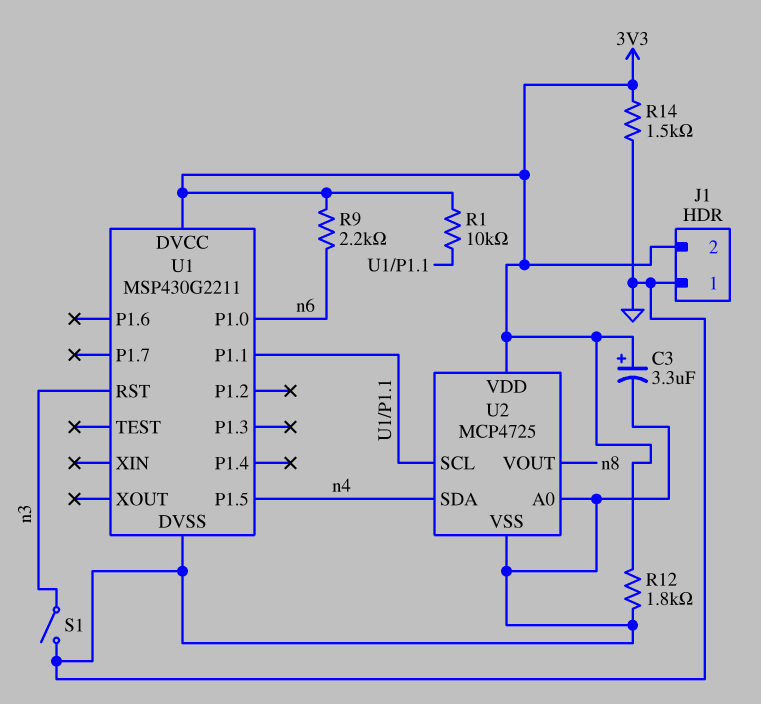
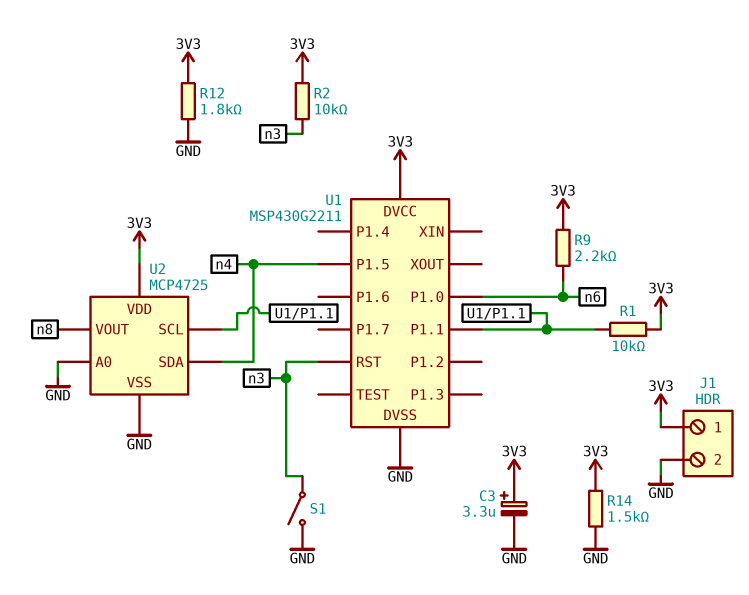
J1 pin 1: GND -> 3V3
J1 pin 2: 3V3 -> GND
R2: none -> 10k (3V3, n3)

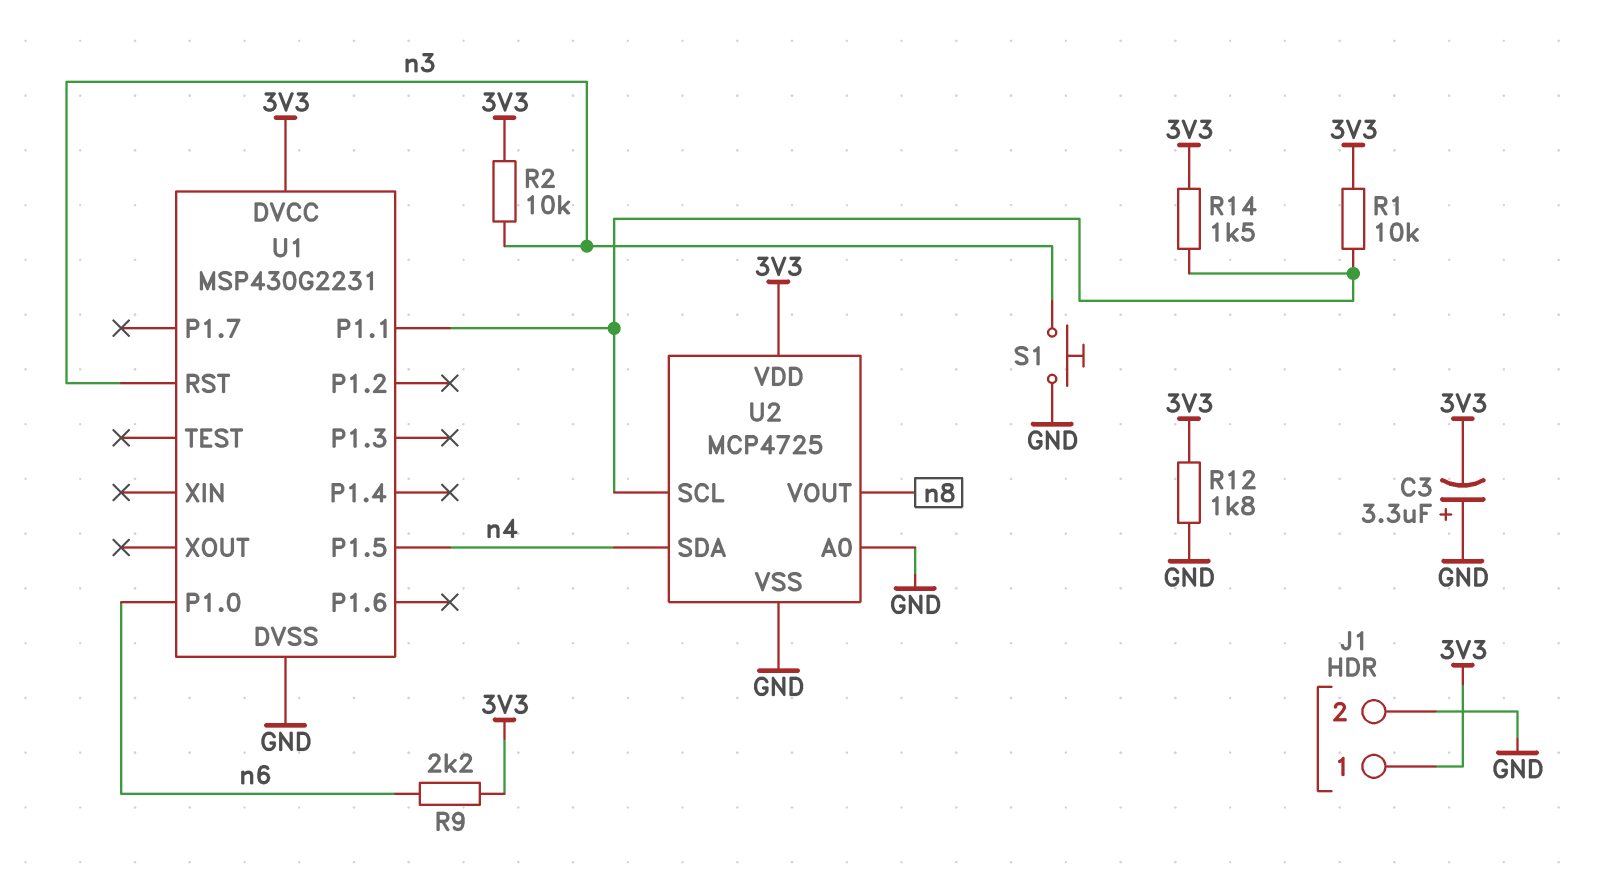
C3: 3.3uF (plus 3V3, minus GND) -> 3.3uF (plus GND, minus 3V3)
R14: 1.5k (3V3, GND) -> 1.5k (3V3, U1/P1.1)
S1: switch (GND, n3) -> button (GND, n3)
U1: MSP430G2211 -> MSP430G2231

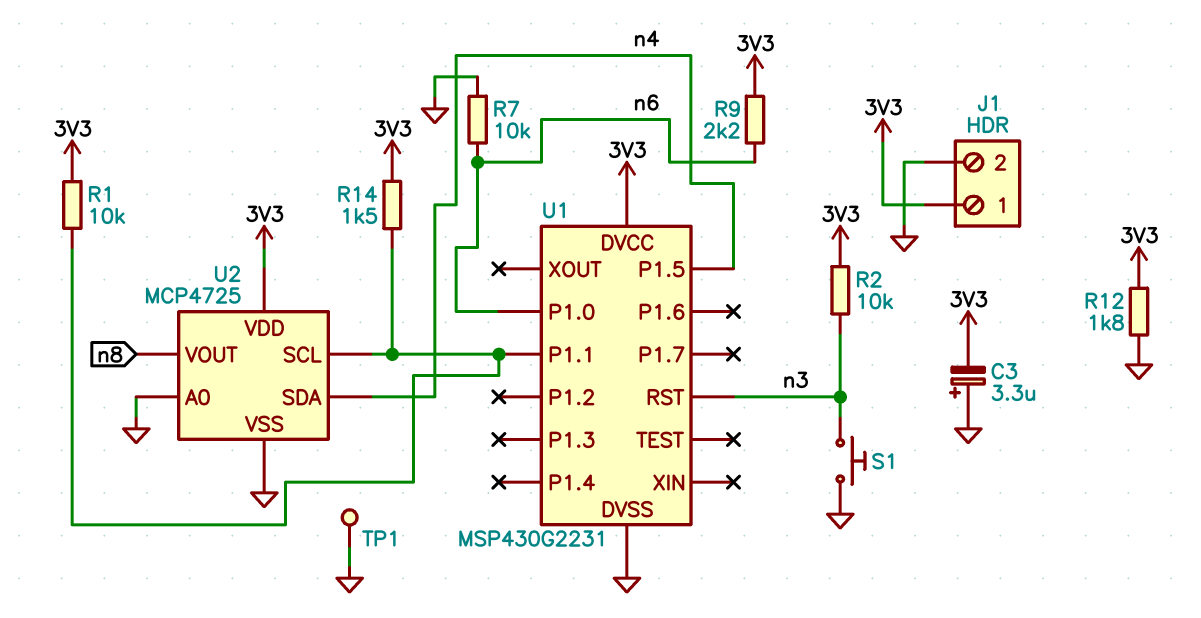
R7: none -> 10k (GND, n6)
TP1: none -> test point (GND)

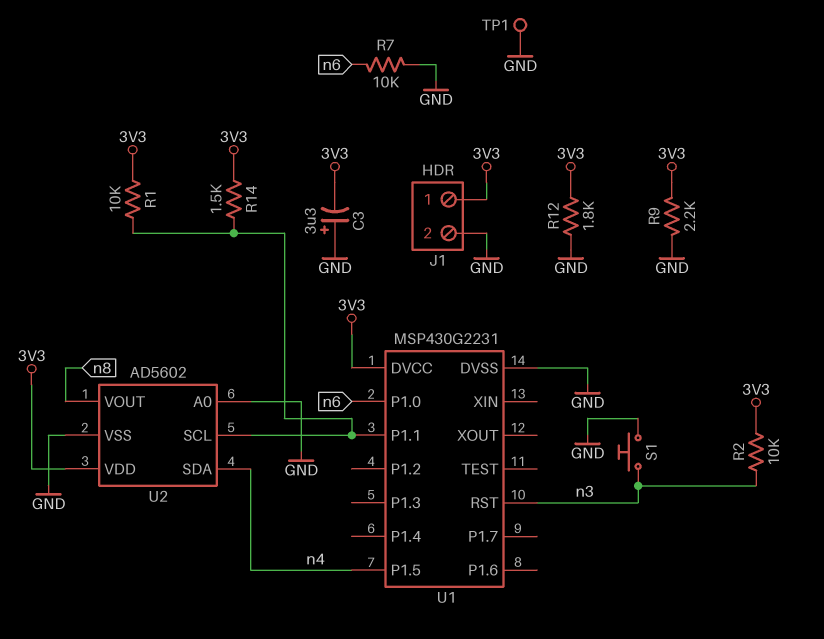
R9: 2.2k (3V3, n6) -> 2.2k (3V3, GND)
U2: MCP4725 -> AD5602

